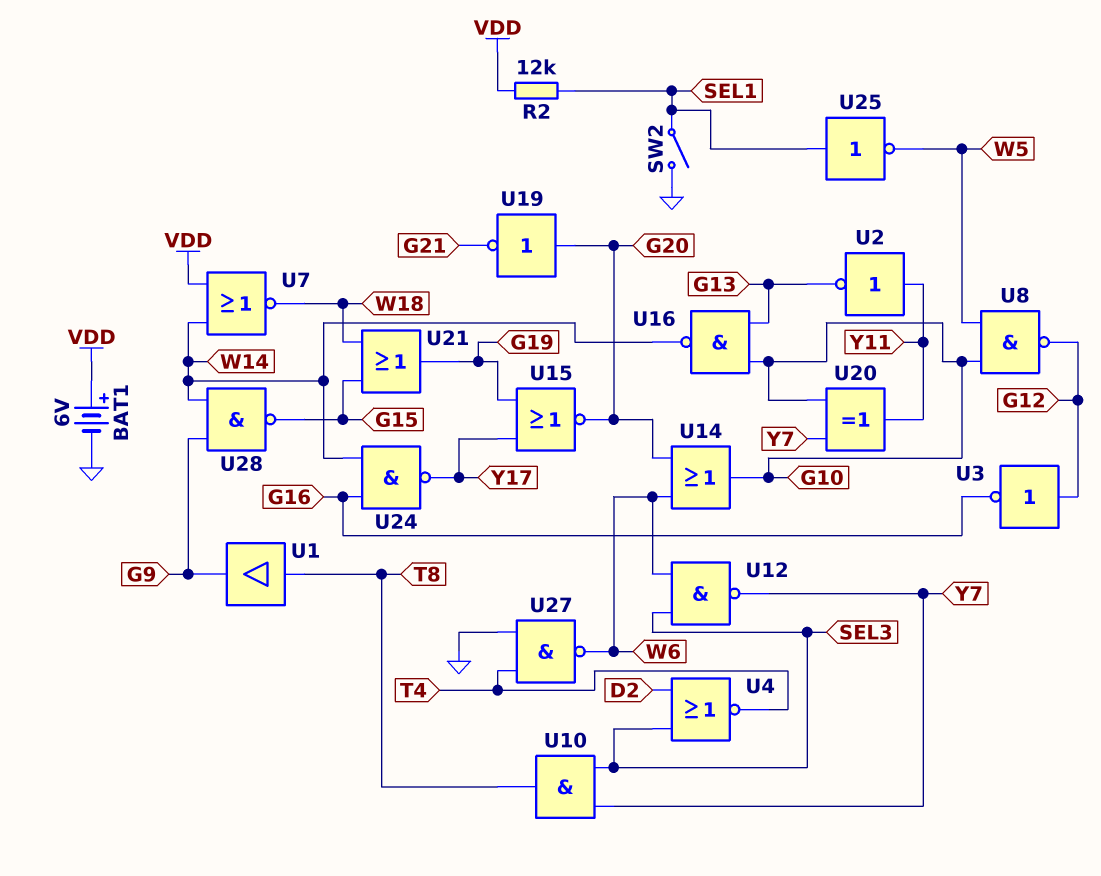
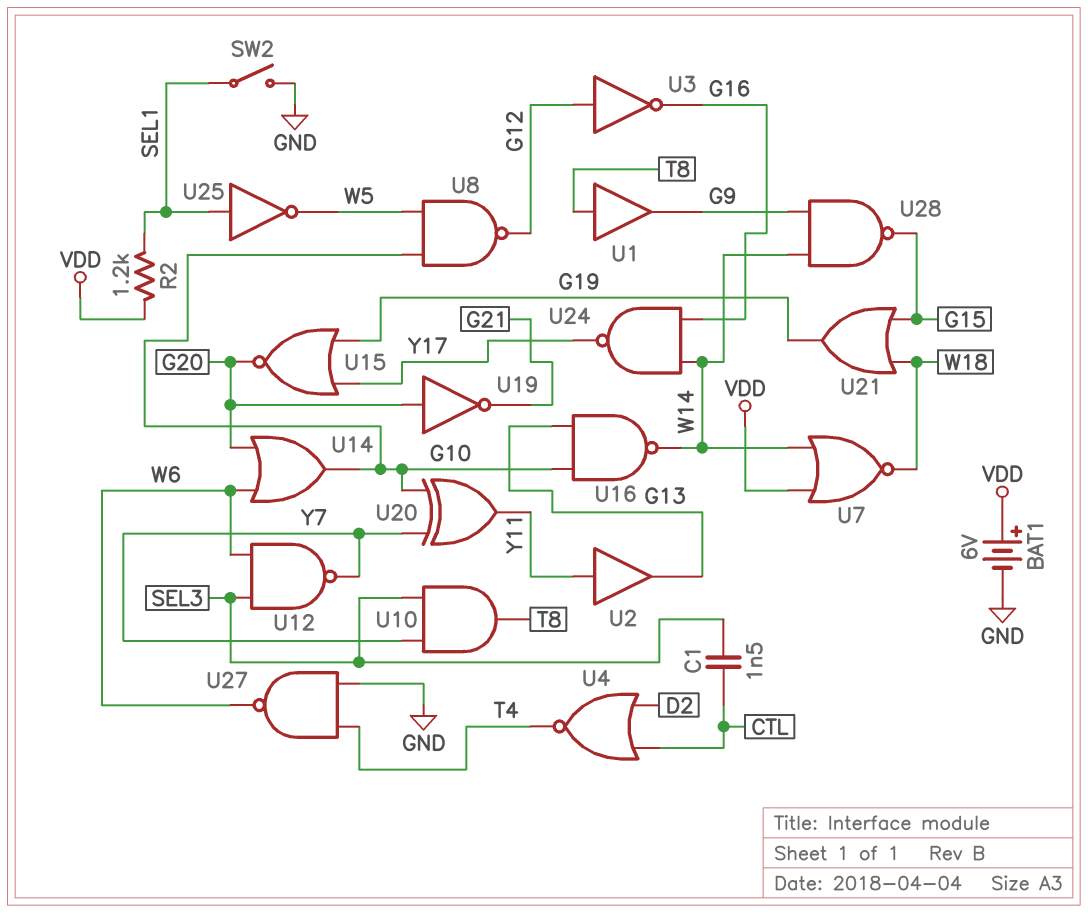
C1: none -> 1.5nF (CTL, SEL3)
R2: 12k (SEL1, VDD) -> 1.2k (SEL1, VDD)
U2: NOT (in Y11, out G13) -> buffer (in Y11, out G13)
U4: NOR (in D2, in SEL3, out T4) -> NOR (in CTL, in D2, out T4)

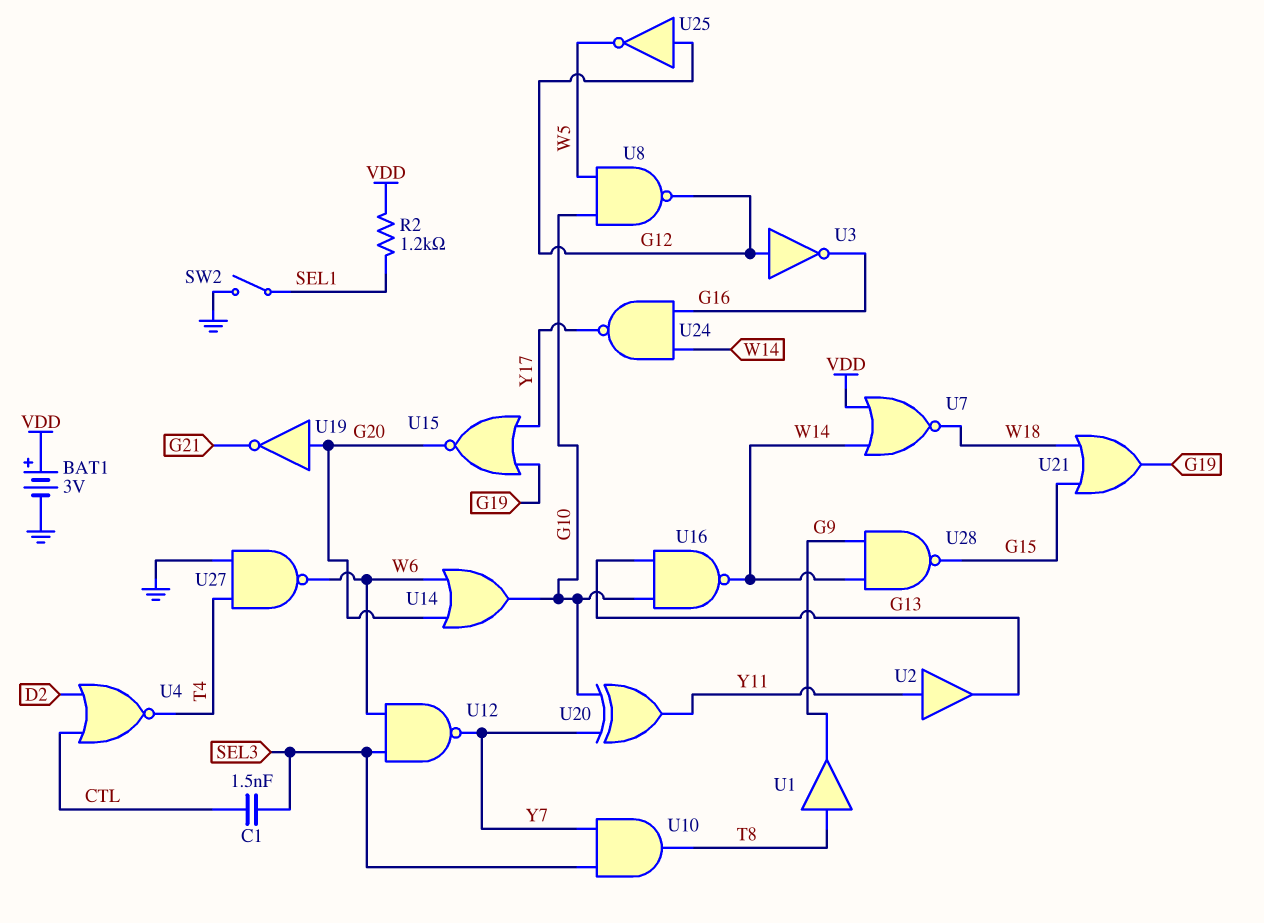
BAT1: 6V (plus VDD, minus GND) -> 3V (plus VDD, minus GND)
U25: NOT (in SEL1, out W5) -> NOT (in G12, out W5)

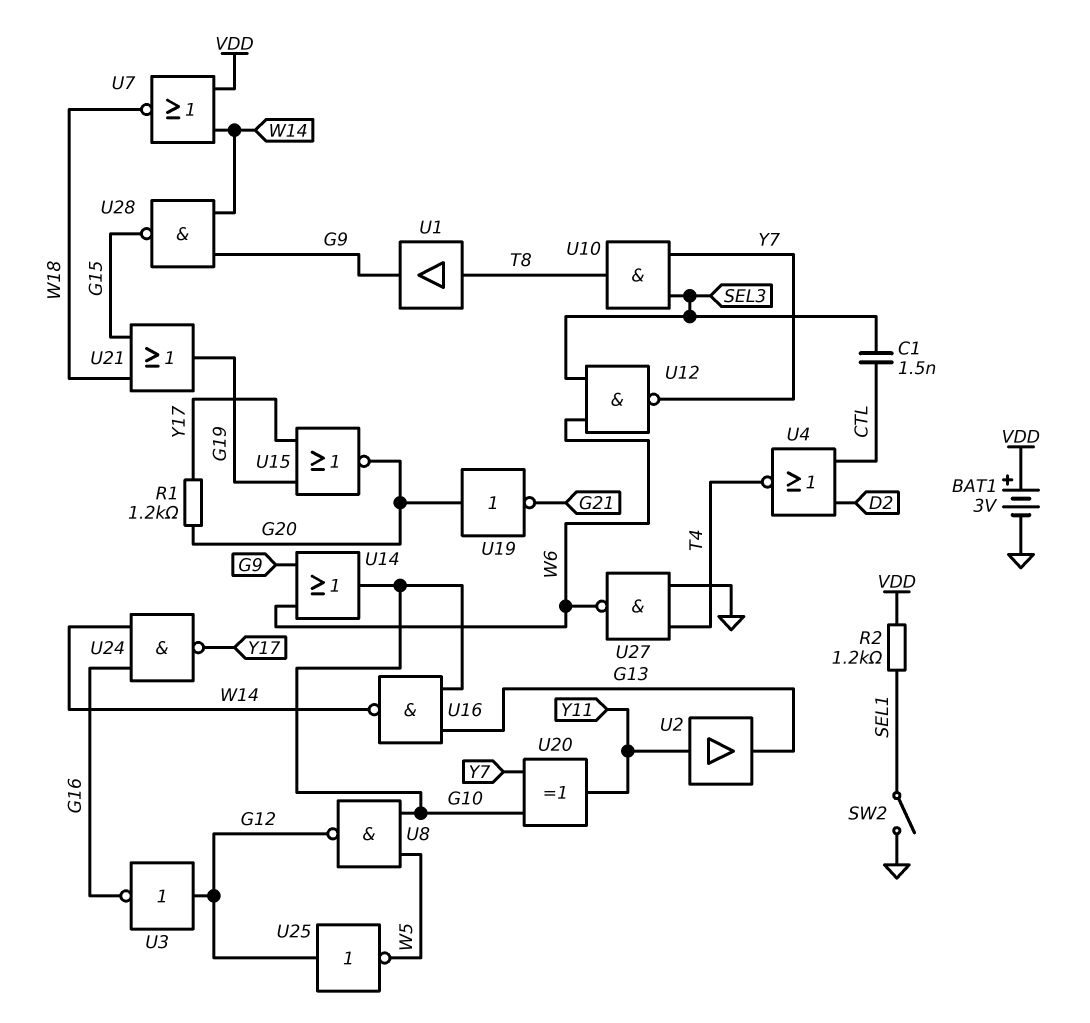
R1: none -> 1.2k (G20, Y17)
U14: OR (in G20, in W6, out G10) -> OR (in G9, in W6, out G10)

